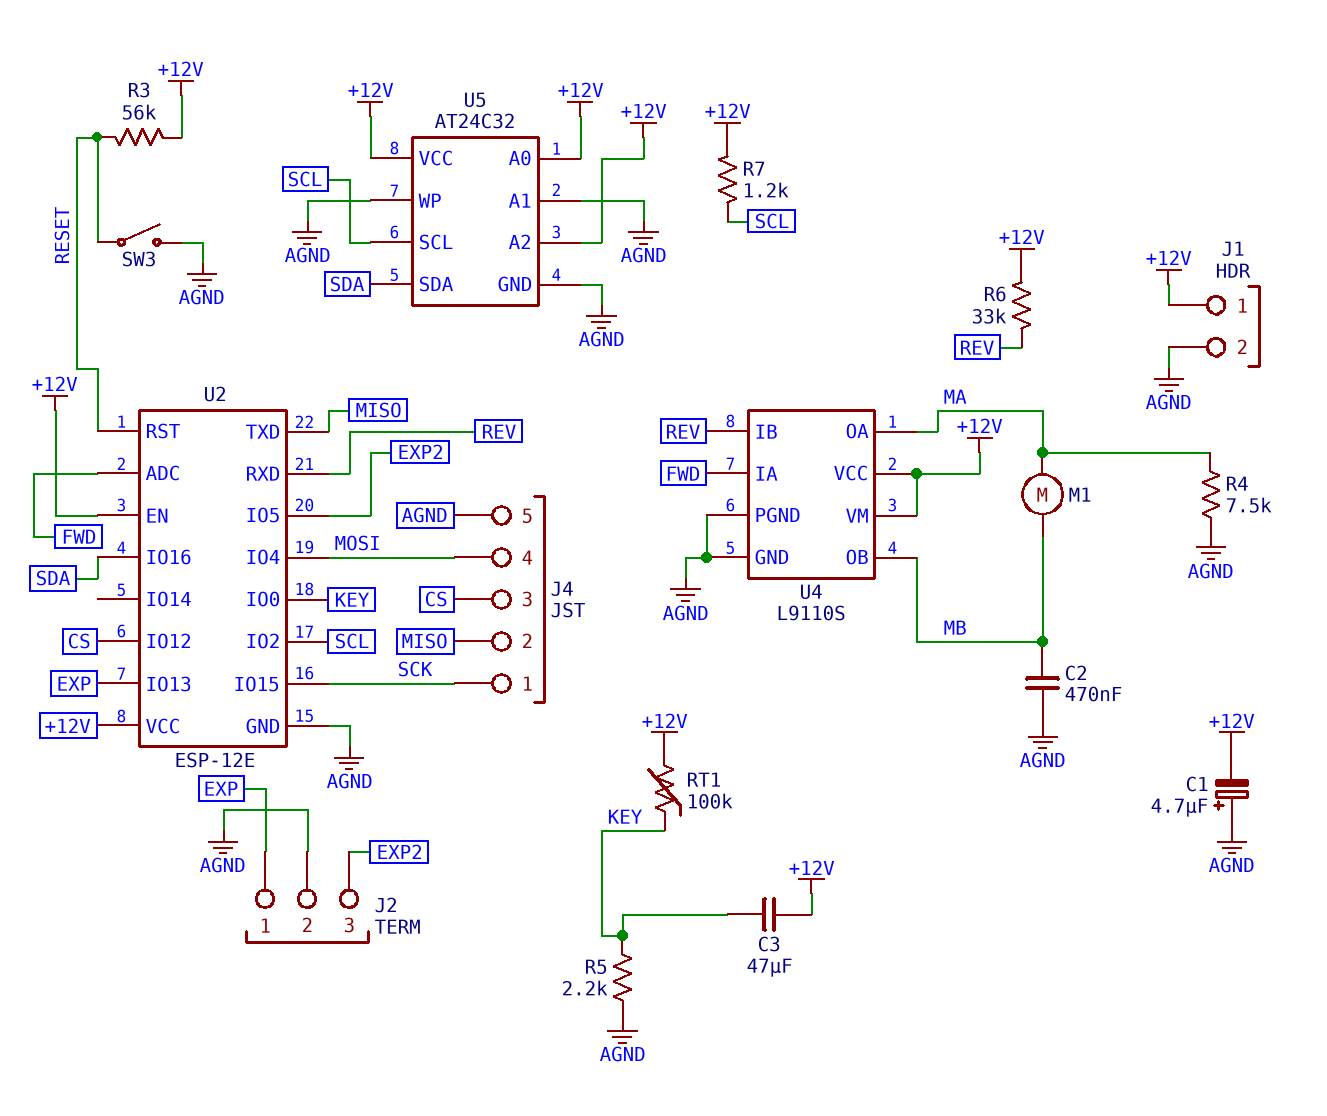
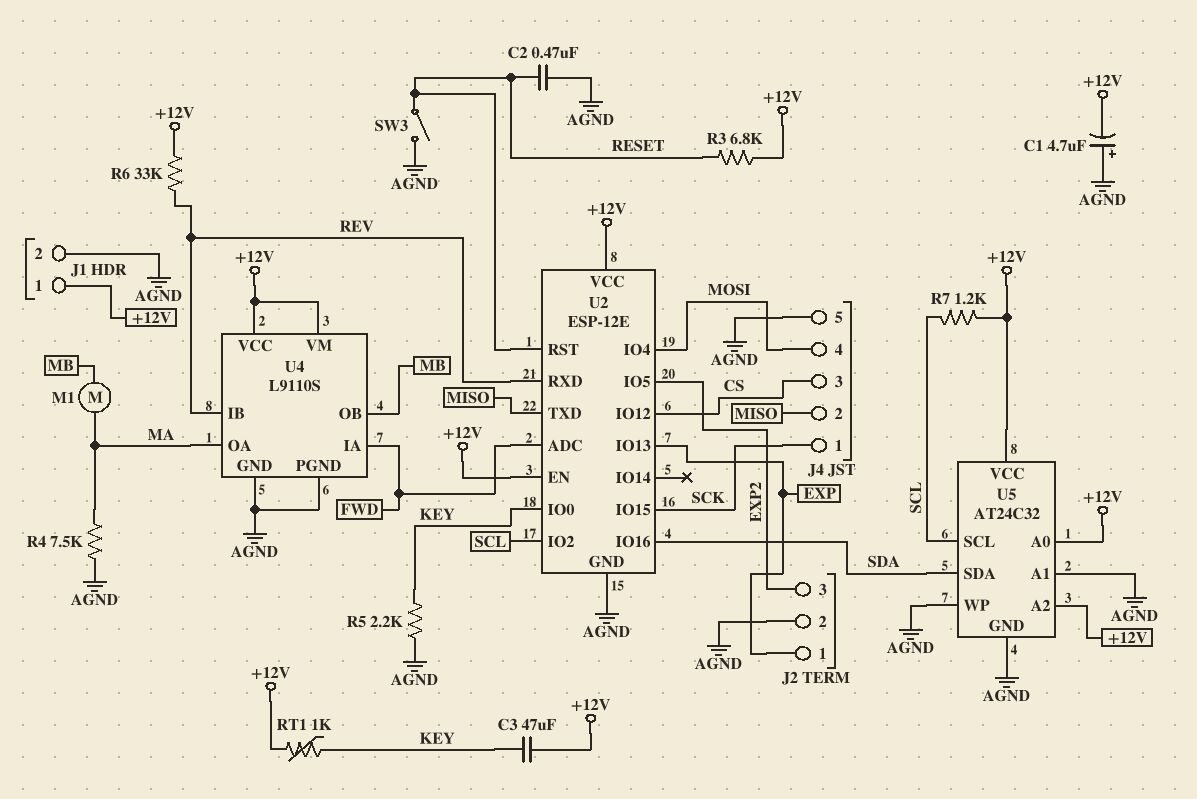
C2: 470nF (AGND, MB) -> 470nF (AGND, RESET)
R3: 56k (+12V, RESET) -> 6.8k (+12V, RESET)
RT1: 100k (+12V, KEY) -> 1k (+12V, KEY)

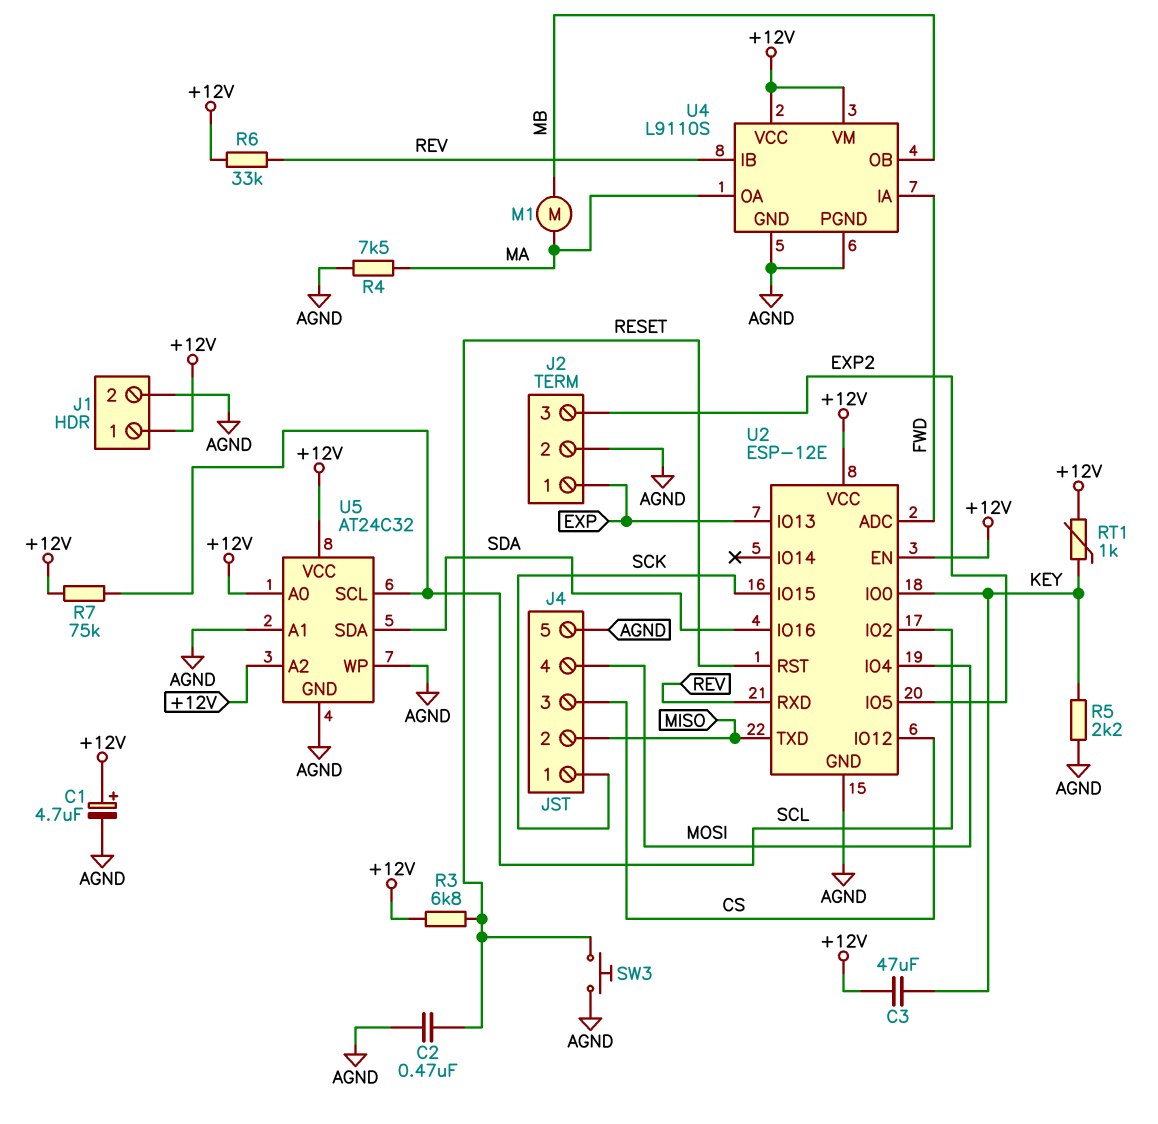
C1: 4.7uF (plus AGND, minus +12V) -> 4.7uF (plus +12V, minus AGND)
R7: 1.2k (+12V, SCL) -> 75k (+12V, SCL)
SW3: switch (AGND, RESET) -> button (AGND, RESET)

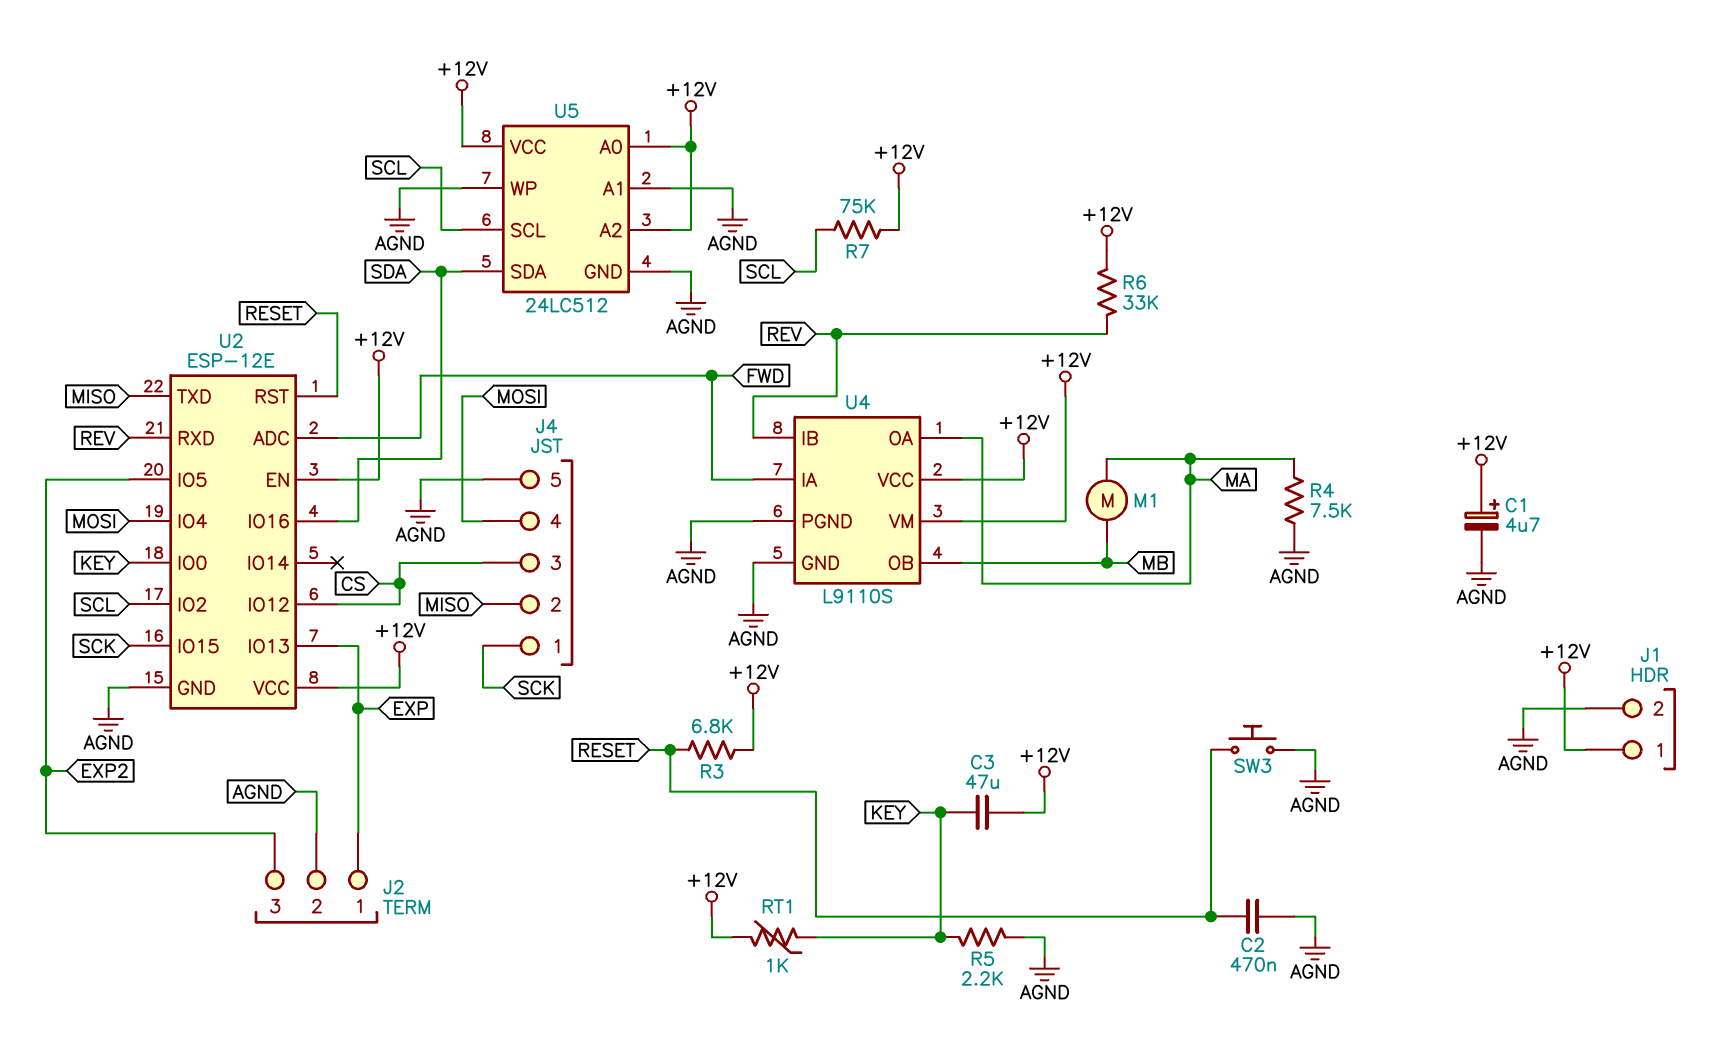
U5: AT24C32 -> 24LC512

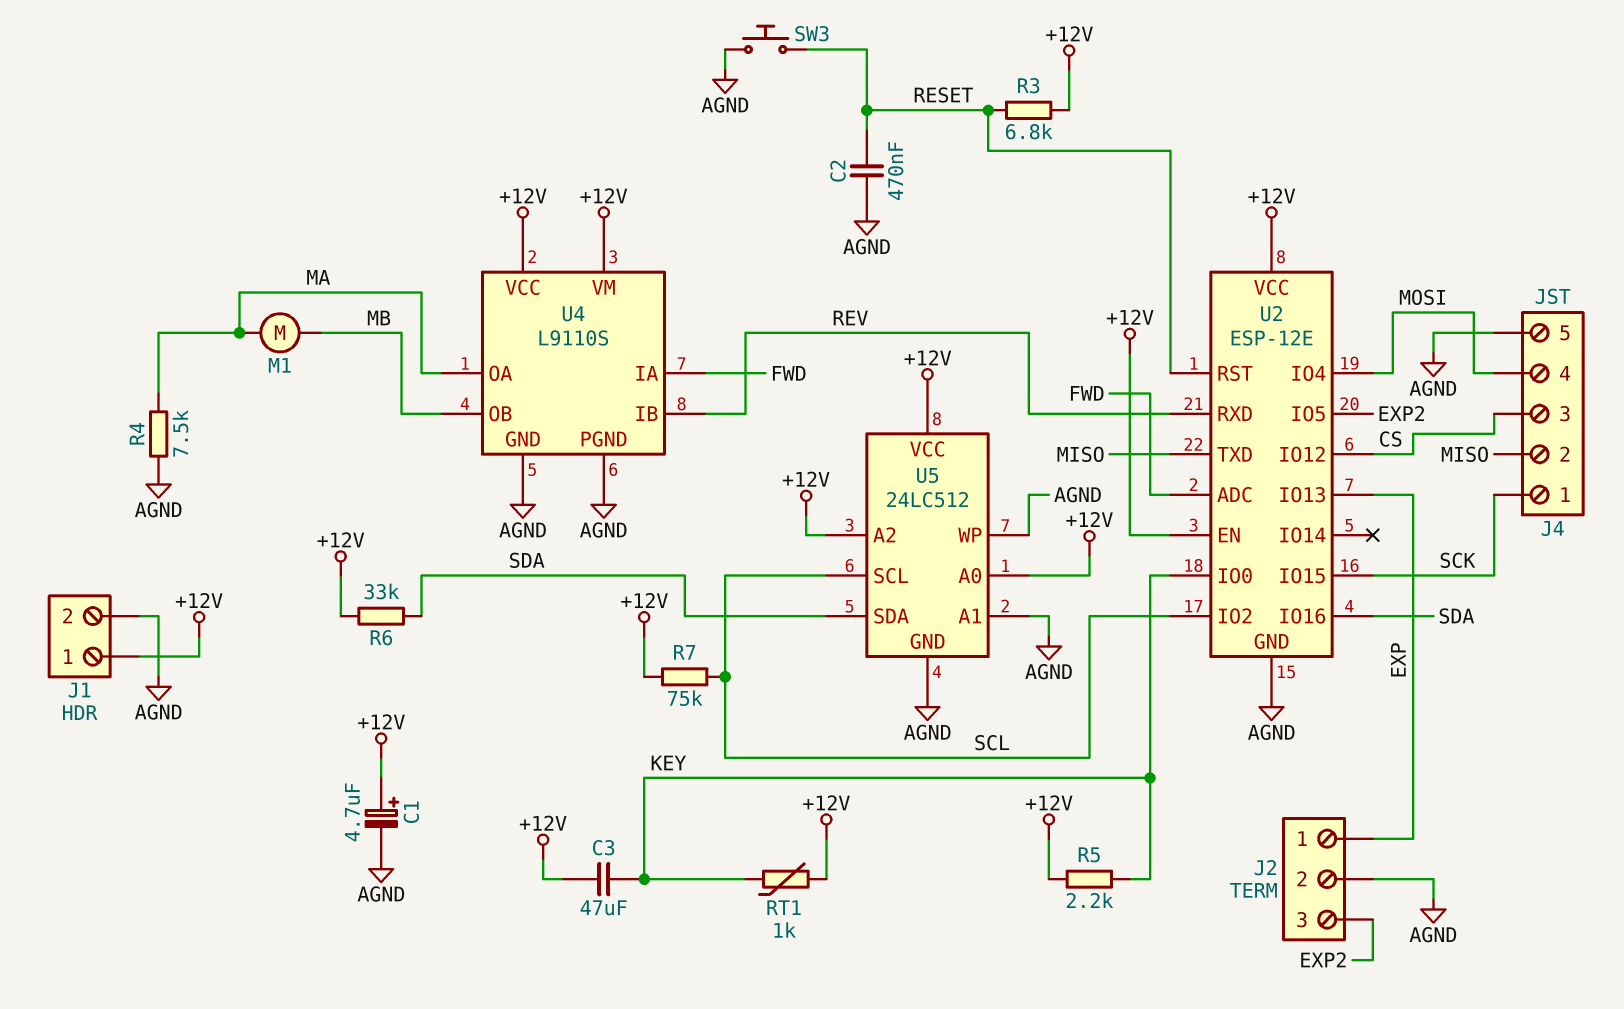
R5: 2.2k (AGND, KEY) -> 2.2k (+12V, KEY)
R6: 33k (+12V, REV) -> 33k (+12V, SDA)

